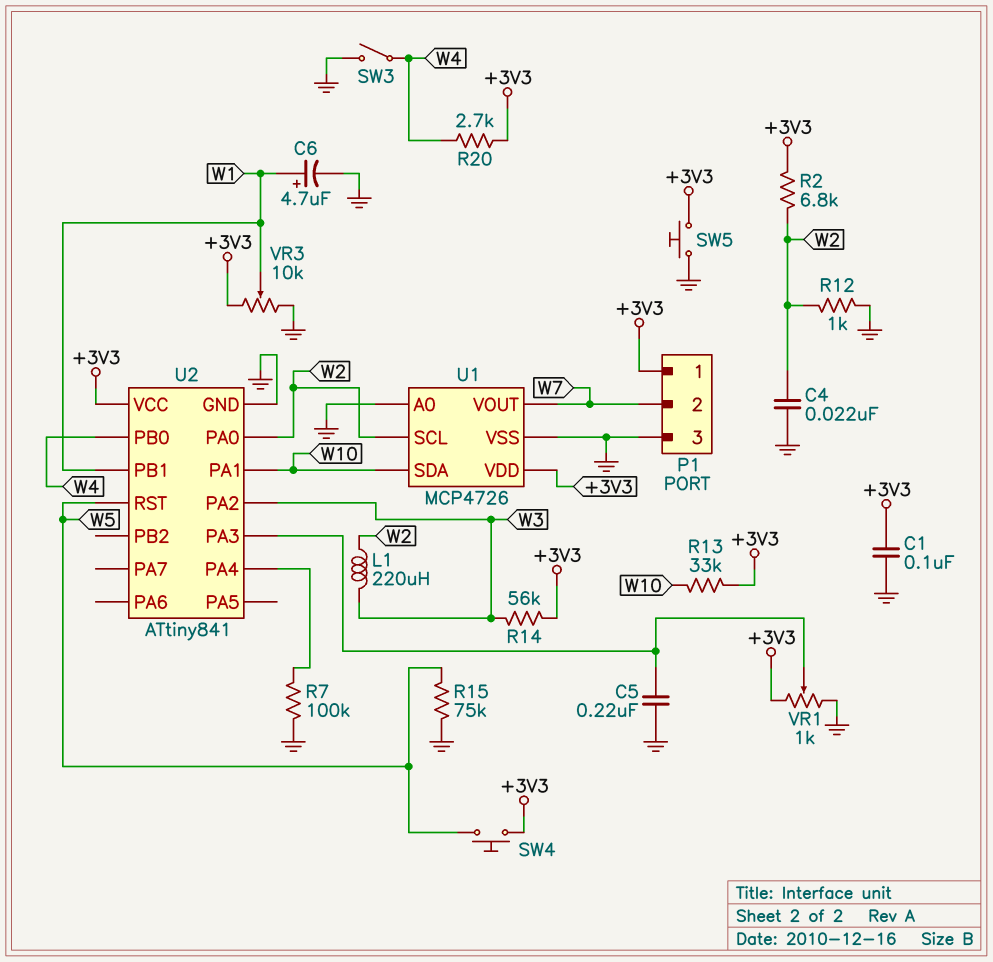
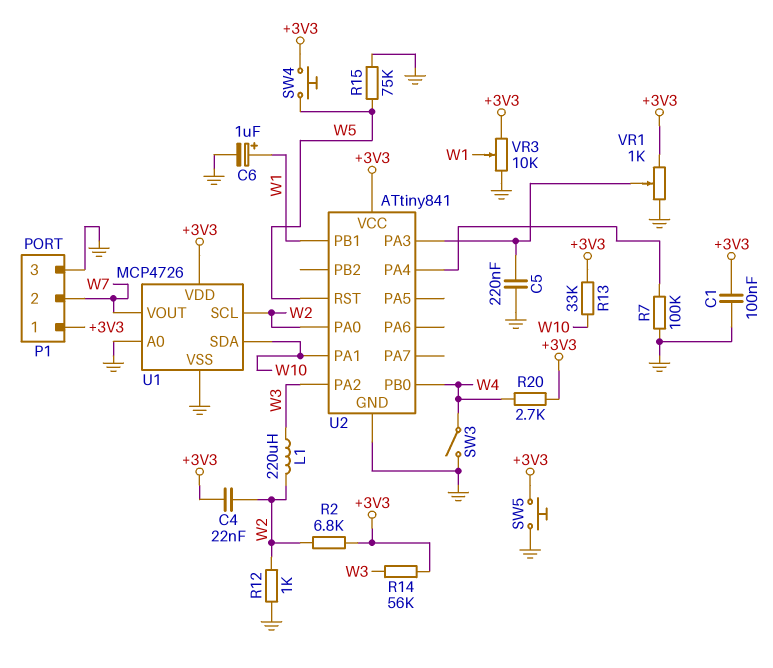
C4: 22nF (GND, W2) -> 22nF (+3V3, W2)
C6: 4.7uF (plus W1, minus GND) -> 1uF (plus W1, minus GND)

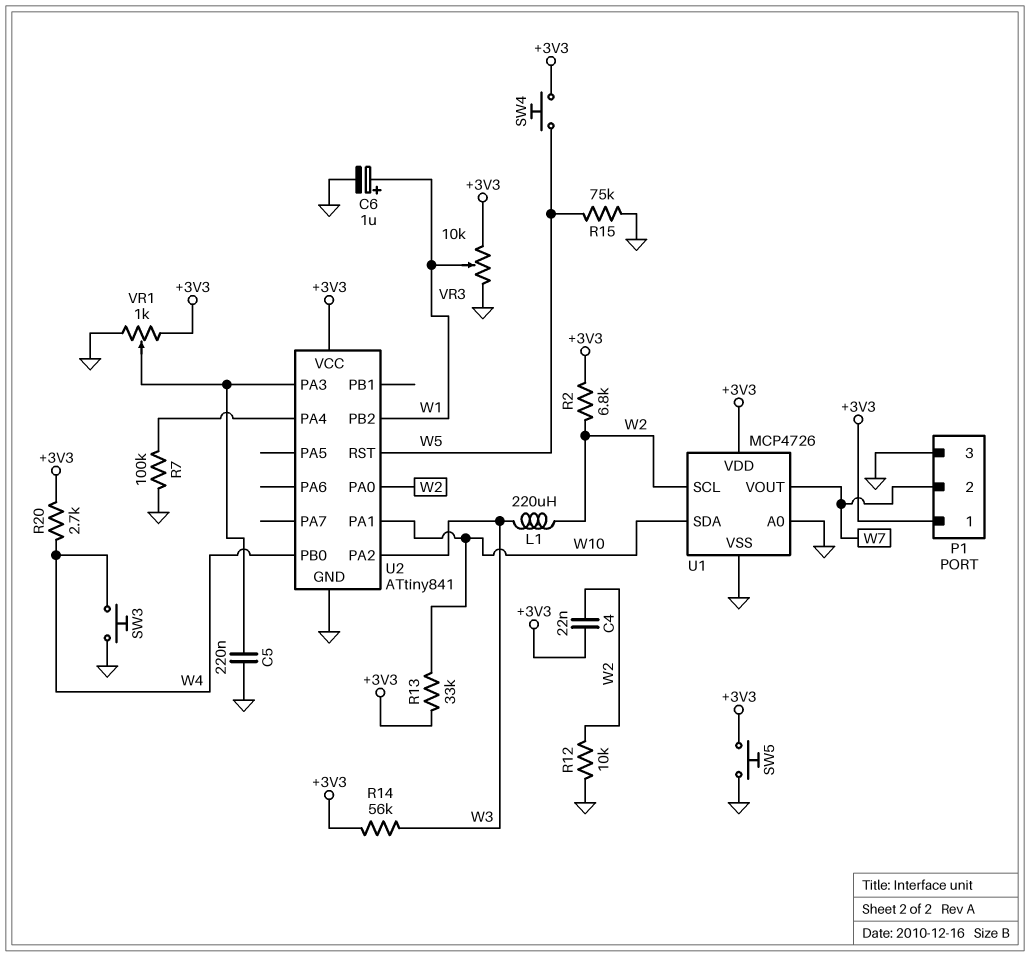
C1: 100nF (+3V3, GND) -> none
R12: 1k (GND, W2) -> 10k (GND, W2)
SW3: switch (GND, W4) -> button (GND, W4)
U2 pin PB1: W1 -> none
U2 pin PB2: none -> W1

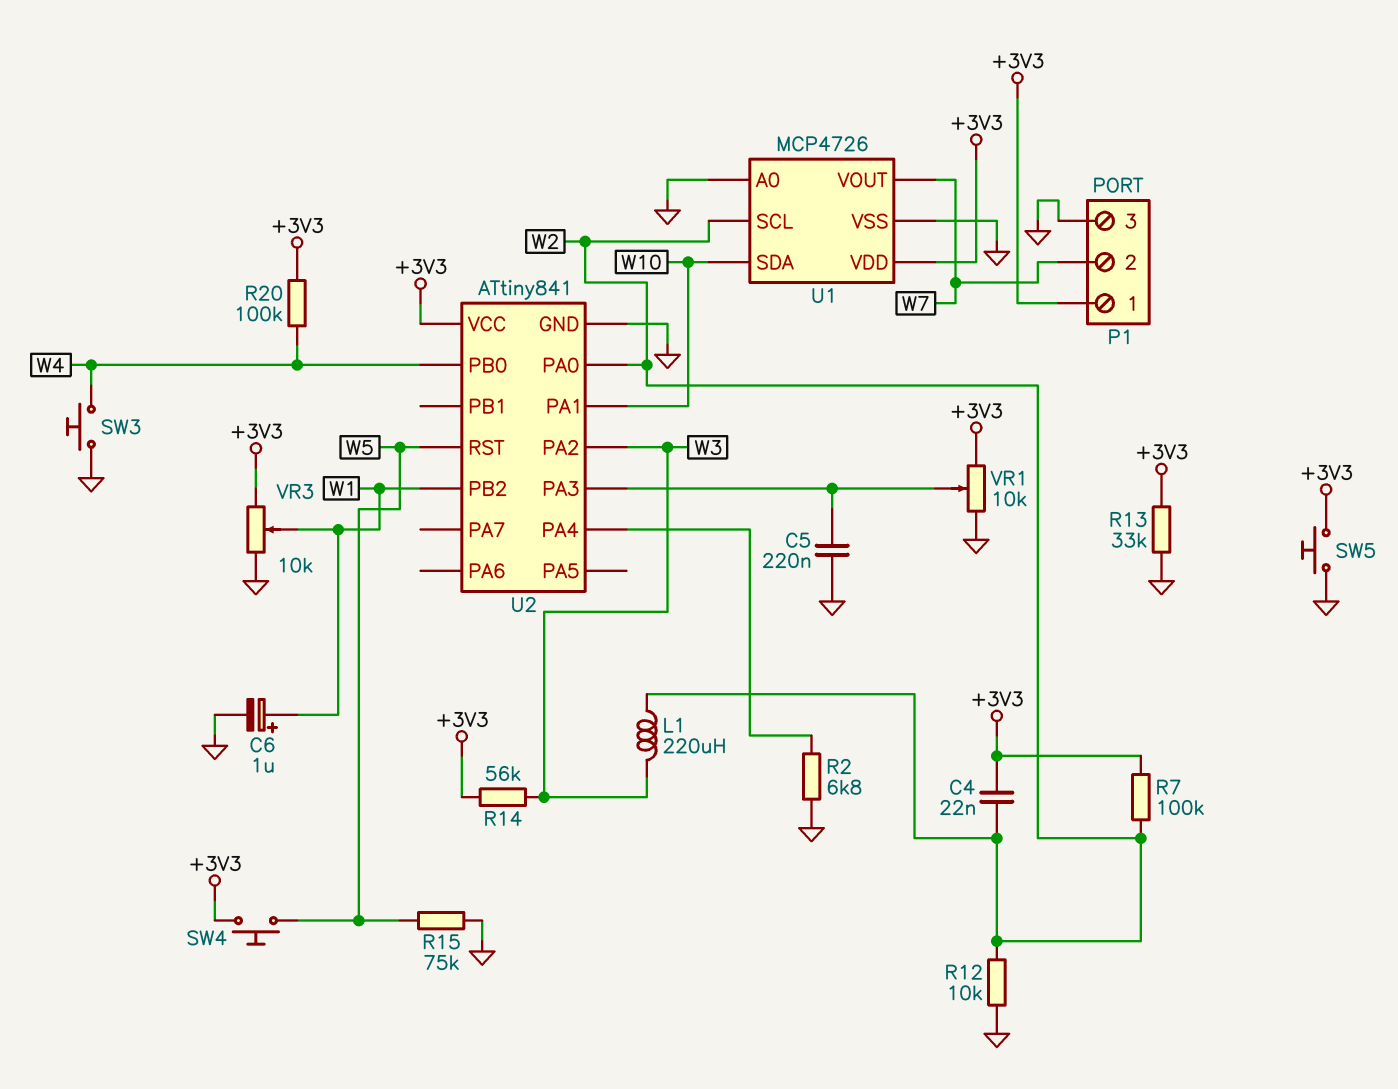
R2: 6.8k (+3V3, W2) -> 6.8k (GND, U2/PA4)
R7: 100k (GND, U2/PA4) -> 100k (+3V3, W2)
R13: 33k (+3V3, W10) -> 33k (+3V3, GND)
R20: 2.7k (+3V3, W4) -> 100k (+3V3, W4)
VR1: 1k (+3V3, GND, wiper U2/PA3) -> 10k (+3V3, GND, wiper U2/PA3)

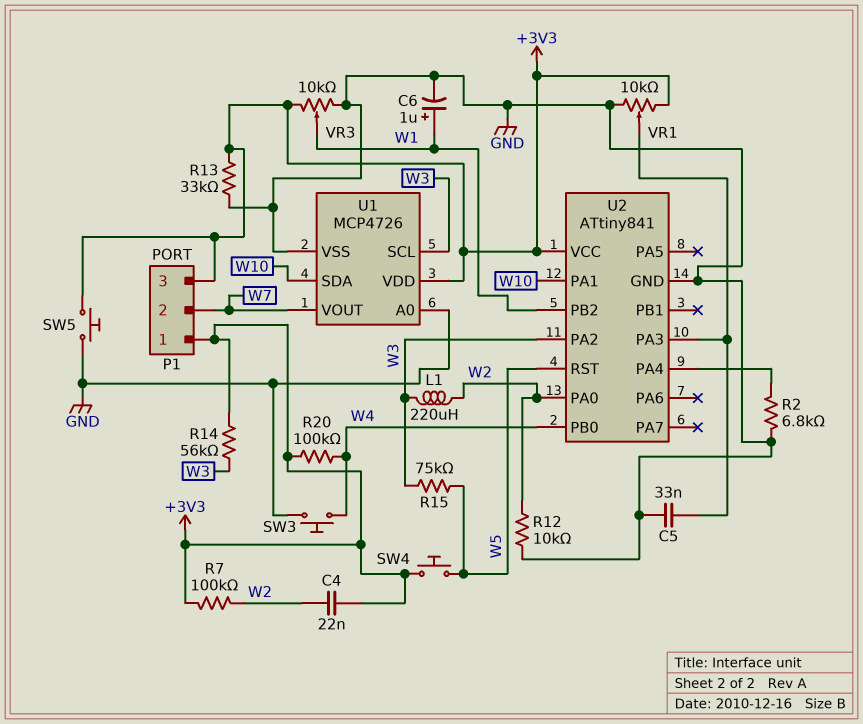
C5: 220nF (GND, U2/PA3) -> 33nF (GND, U2/PA3)
P1 pin 3: GND -> +3V3
R15: 75k (GND, W5) -> 75k (W3, W5)
U1 pin SCL: W2 -> W3

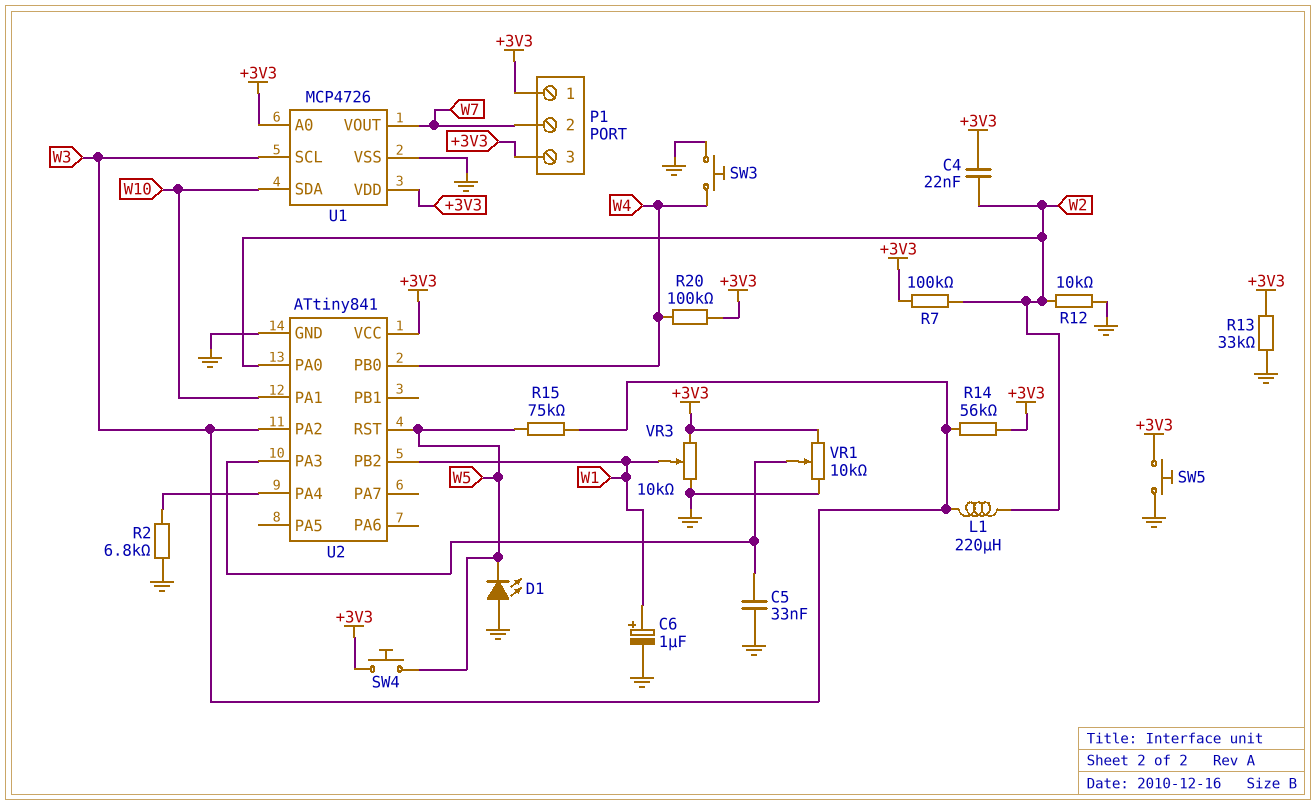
D1: none -> LED (A GND, K W5)
U1 pin A0: GND -> +3V3

